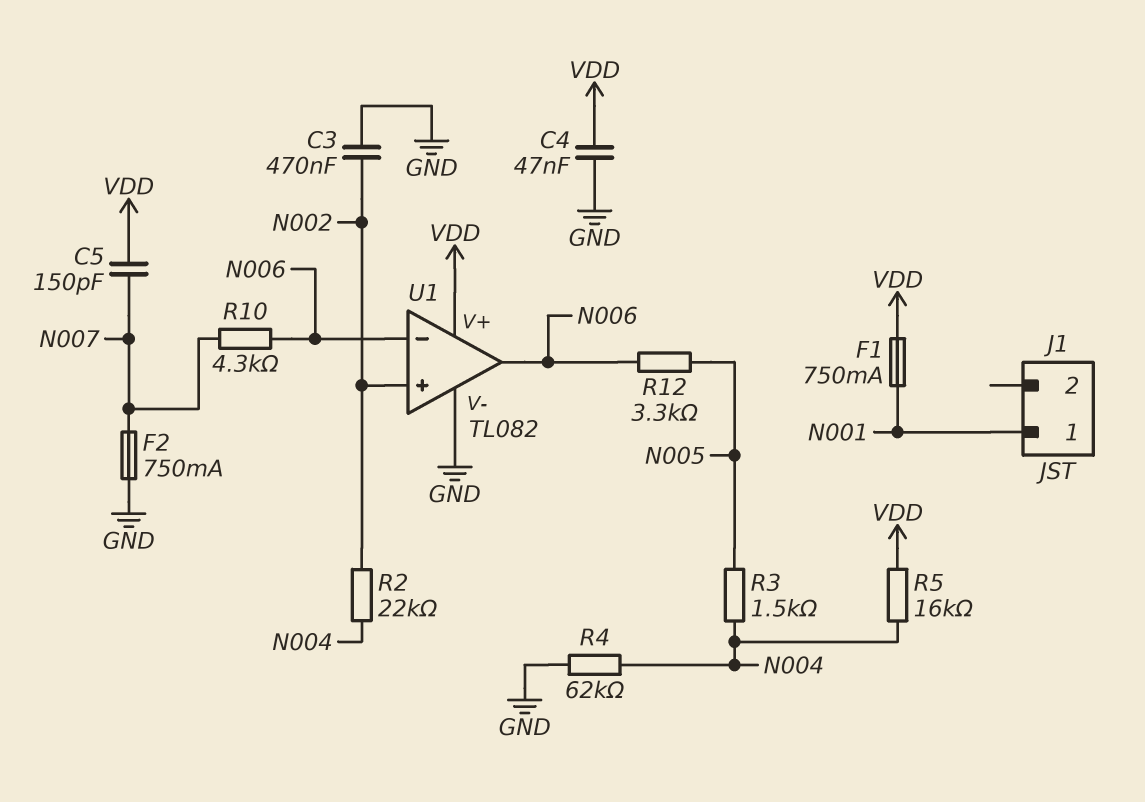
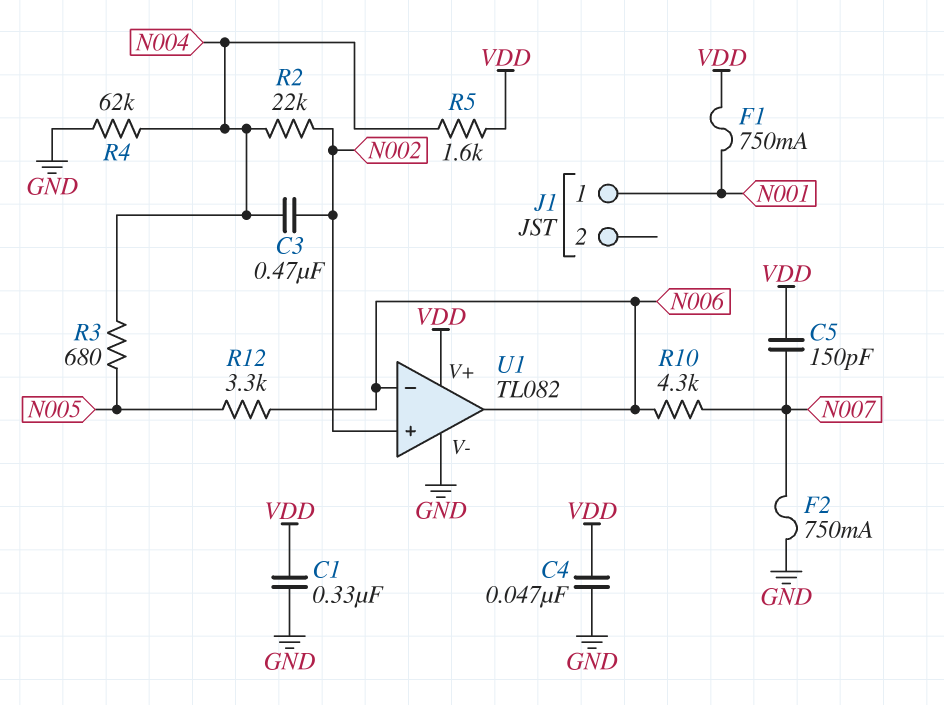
C1: none -> 330nF (GND, VDD)
C3: 470nF (GND, N002) -> 470nF (N002, N004)
R3: 1.5k (N004, N005) -> 680 (N004, N005)
R5: 16k (N004, VDD) -> 1.6k (N004, VDD)

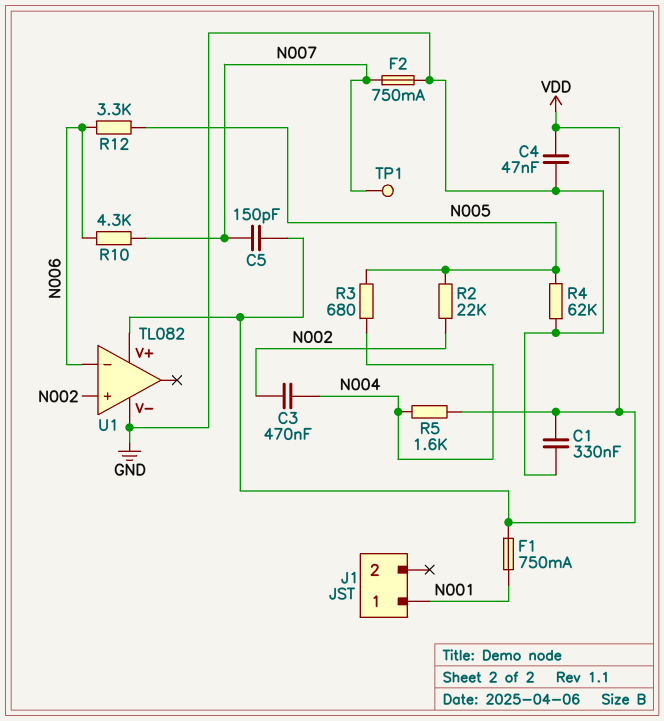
R2: 22k (N002, N004) -> 22k (N002, N005)
R4: 62k (GND, N004) -> 62k (GND, N005)
TP1: none -> test point (N007)
U1 pin out: N006 -> none

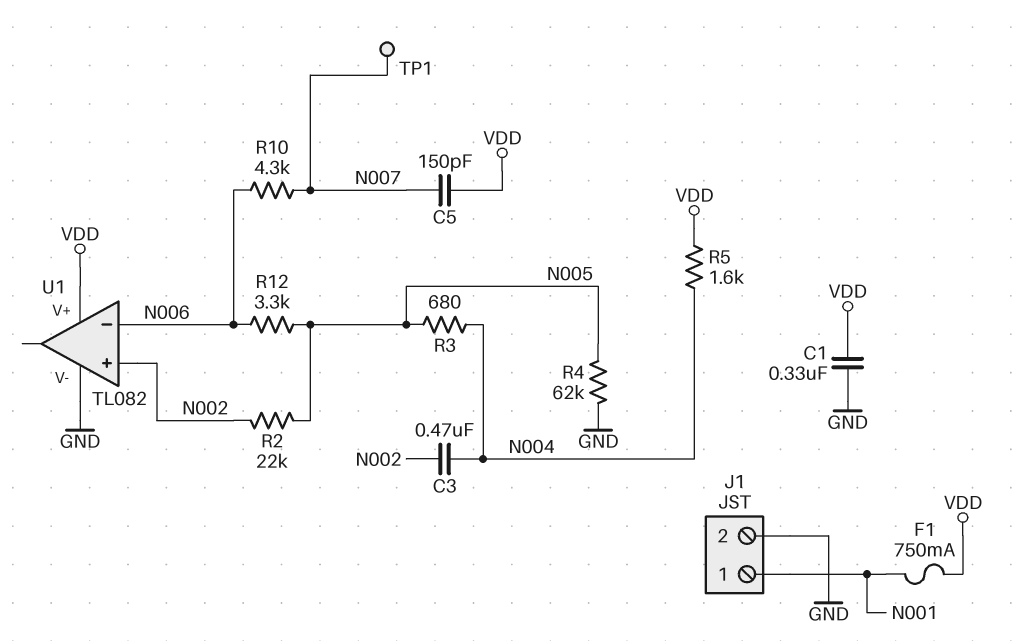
C4: 47nF (GND, VDD) -> none
F2: 750mA (GND, N007) -> none
J1 pin 2: none -> GND

